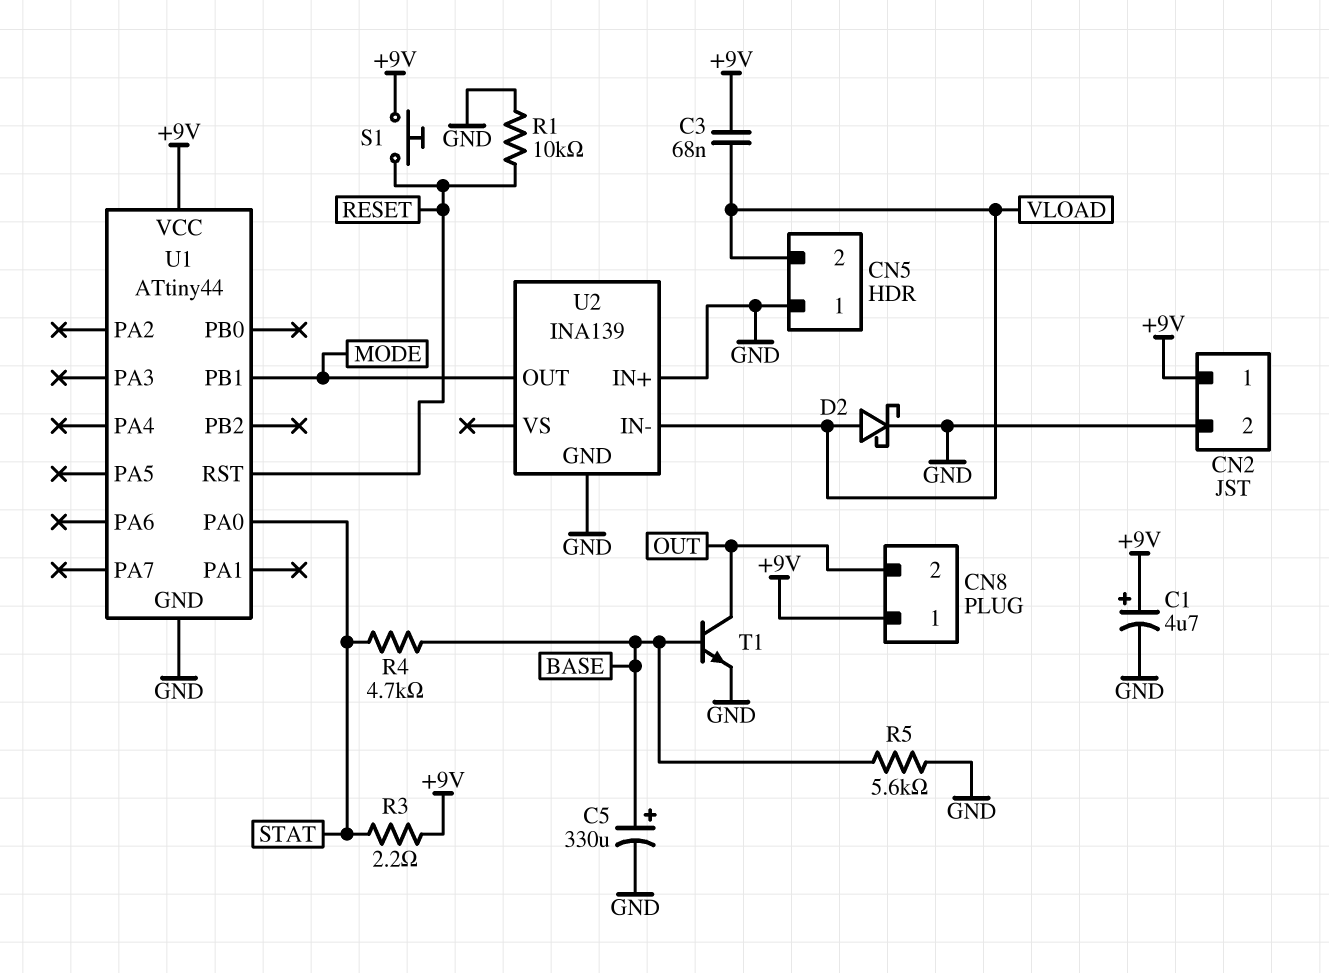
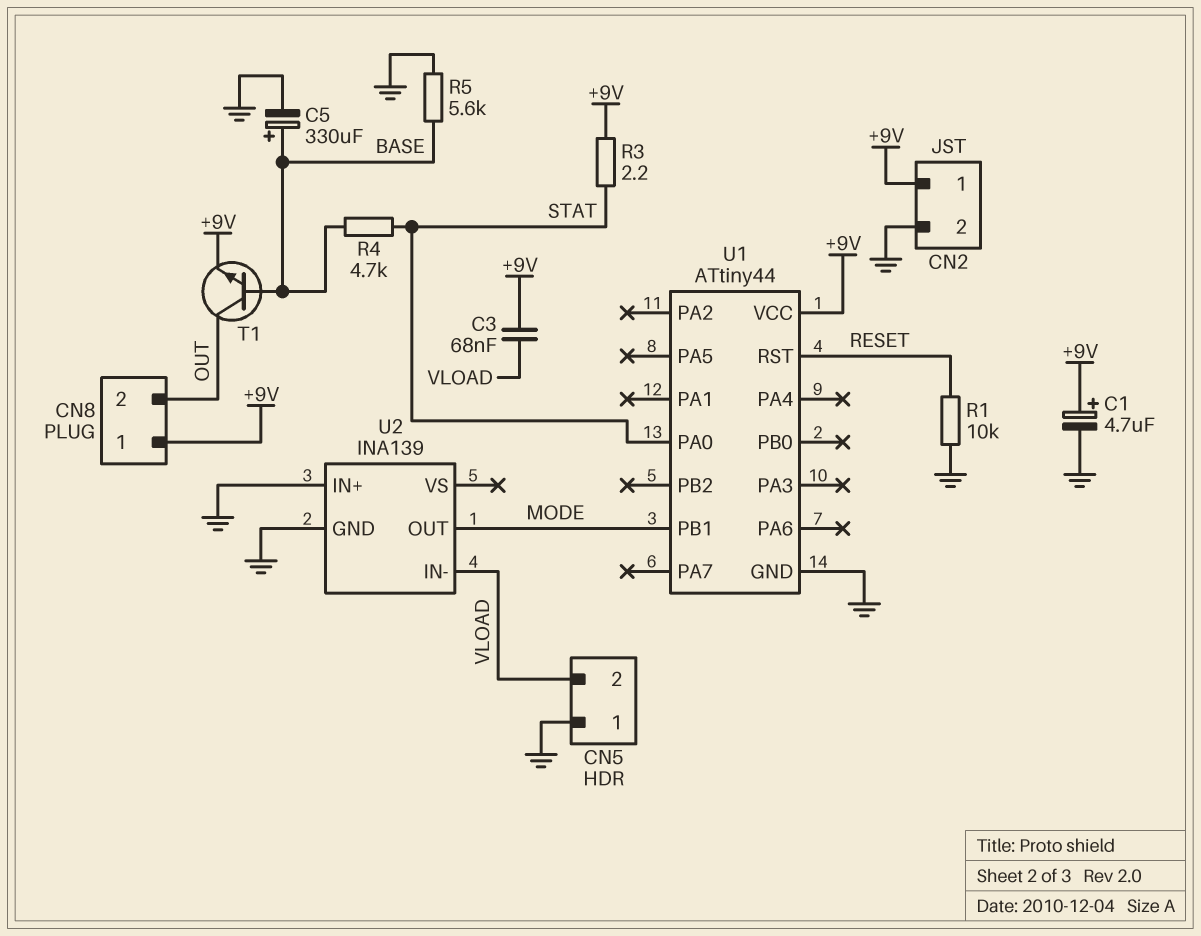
D2: schottky (A VLOAD, K GND) -> none
S1: button (+9V, RESET) -> none
T1: NPN (B BASE, C OUT, E GND) -> NPN (B BASE, C OUT, E +9V)

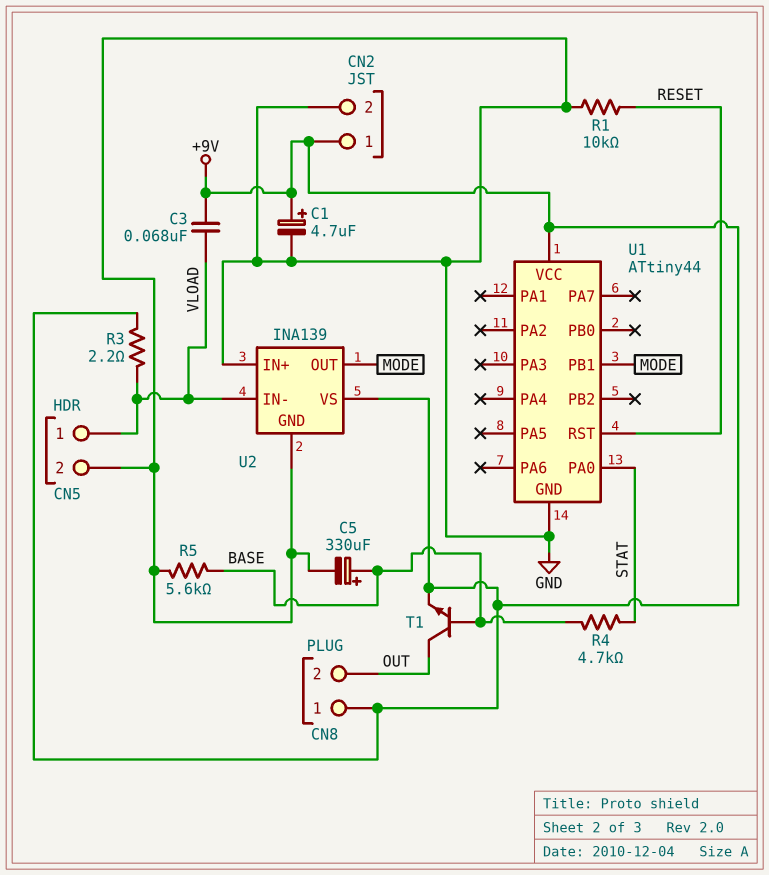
CN5 pin 1: GND -> VLOAD
CN5 pin 2: VLOAD -> GND
R3: 2.2 (+9V, STAT) -> 2.2 (+9V, VLOAD)
U2 pin VS: none -> +9V

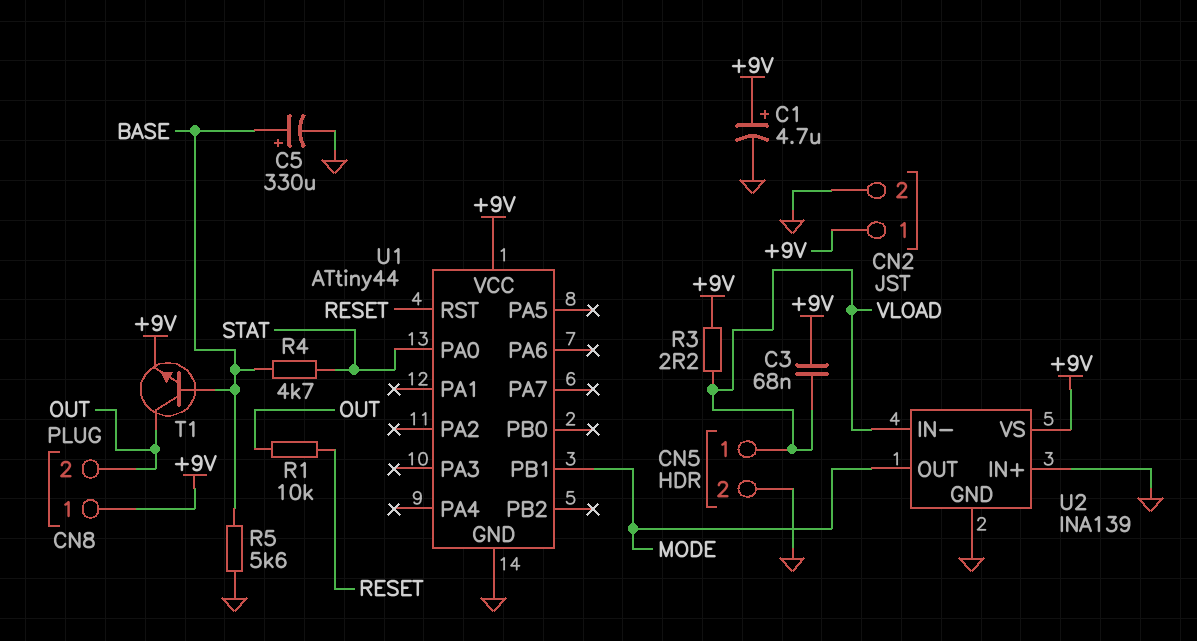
R1: 10k (GND, RESET) -> 10k (OUT, RESET)

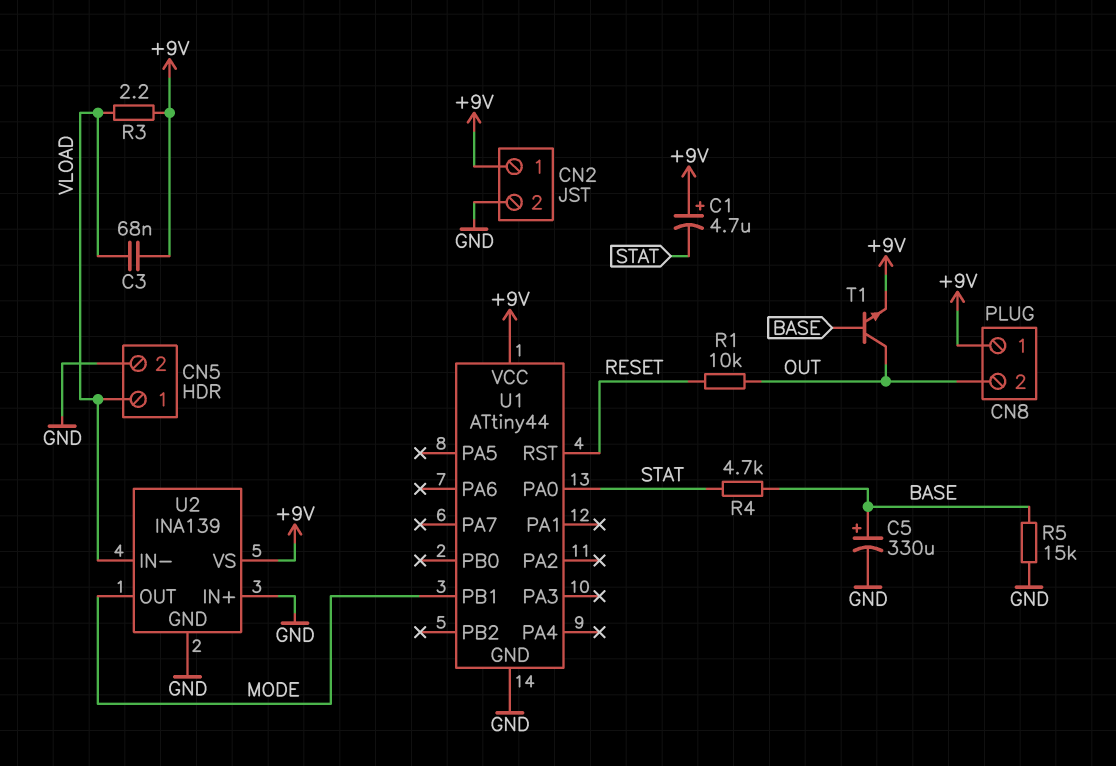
C1: 4.7uF (plus +9V, minus GND) -> 4.7uF (plus +9V, minus STAT)
R5: 5.6k (BASE, GND) -> 15k (BASE, GND)

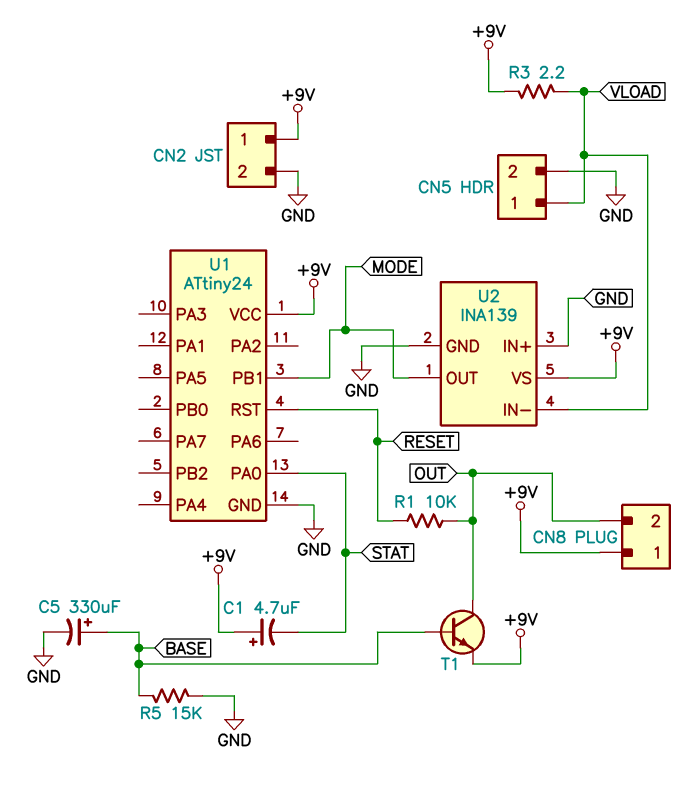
C3: 68nF (+9V, VLOAD) -> none
R4: 4.7k (BASE, STAT) -> none
U1: ATtiny44 -> ATtiny24

